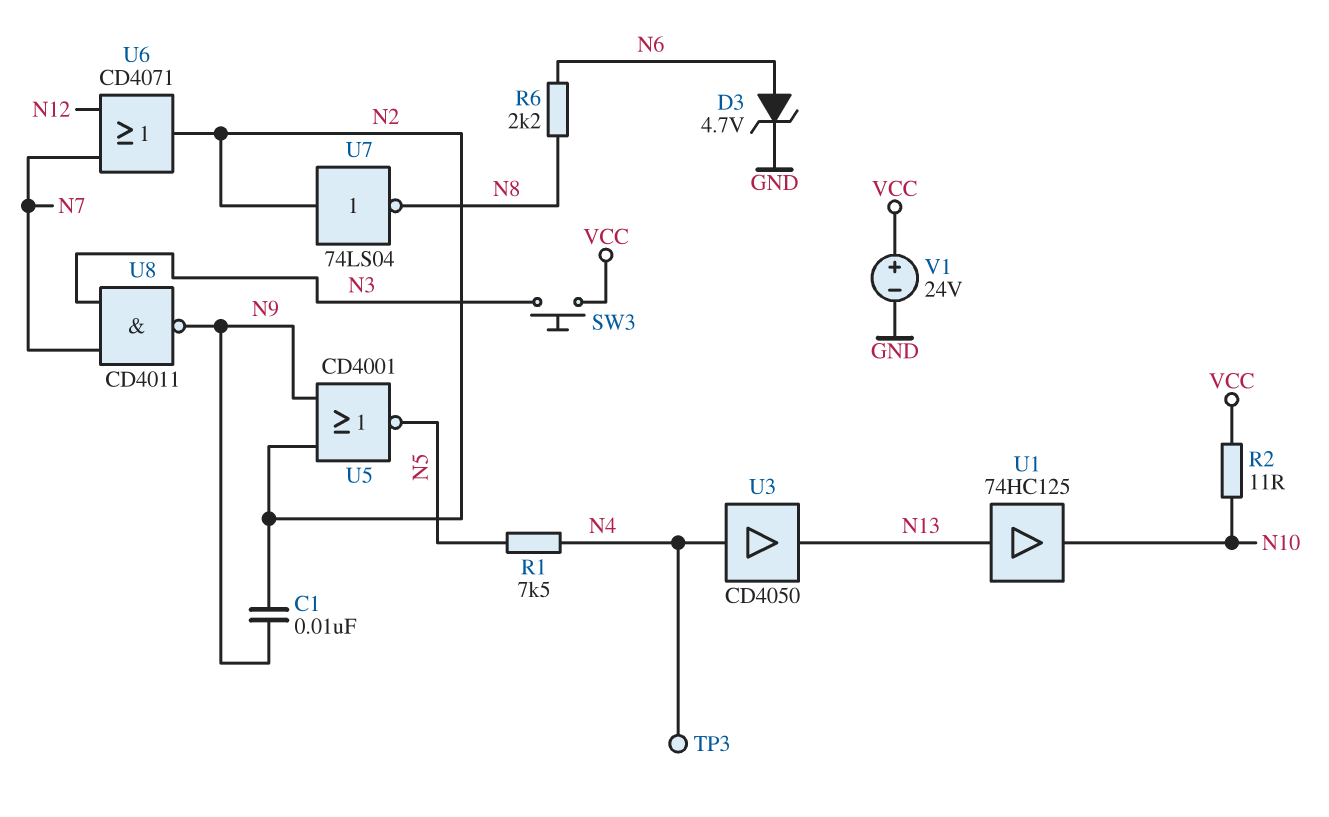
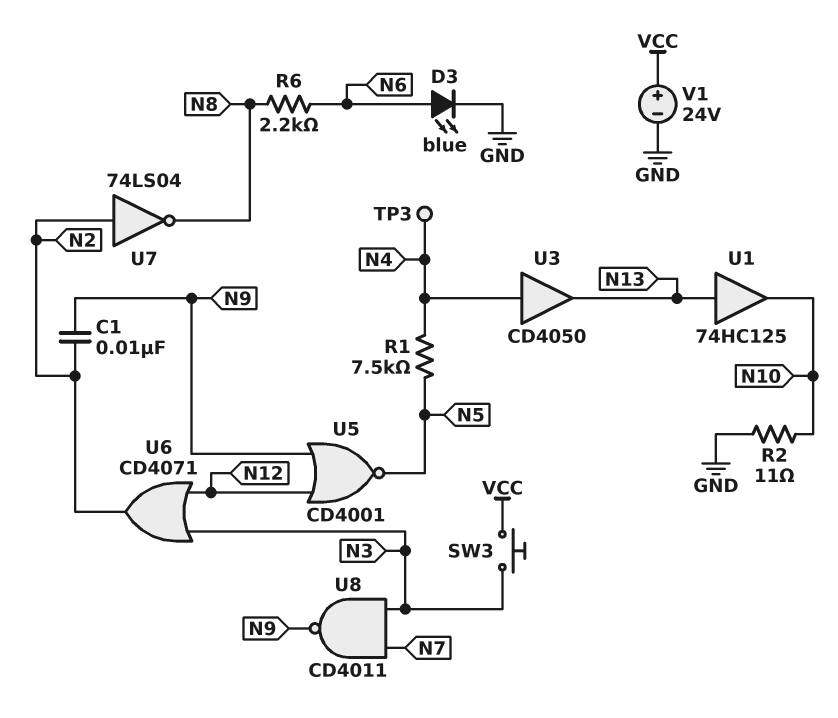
D3: zener 4.7V (A N6, K GND) -> LED blue (A N6, K GND)
R2: 11 (N10, VCC) -> 11 (GND, N10)
U5: NOR CD4001 (in N2, in N9, out N5) -> NOR CD4001 (in N9, in N12, out N5)
U6: OR CD4071 (in N7, in N12, out N2) -> OR CD4071 (in N3, in N12, out N2)

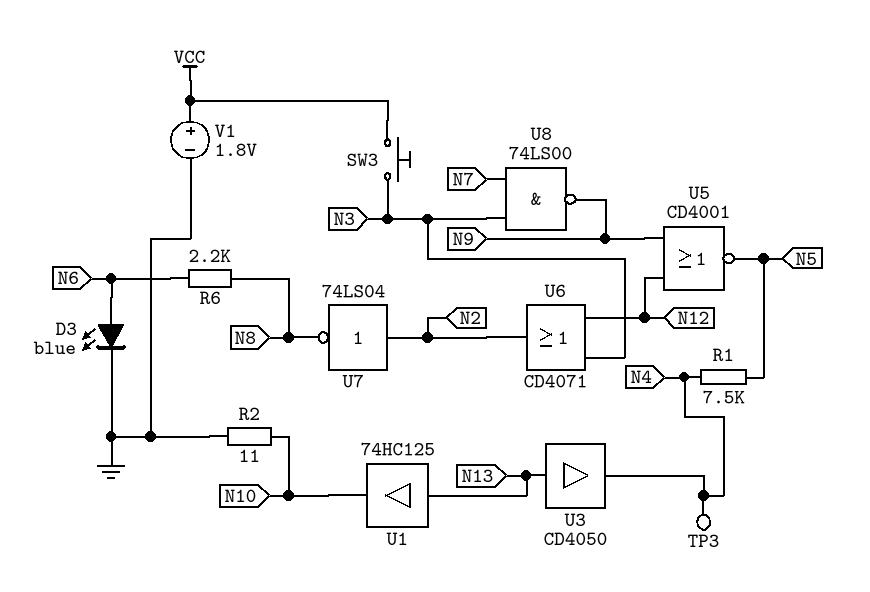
C1: 10nF (N2, N9) -> none
U3: buffer CD4050 (in N4, out N13) -> buffer CD4050 (in N13, out N4)
U8: NAND CD4011 (in N3, in N7, out N9) -> NAND 74LS00 (in N3, in N7, out N9)
V1: 24V (plus VCC, minus GND) -> 1.8V (plus VCC, minus GND)

